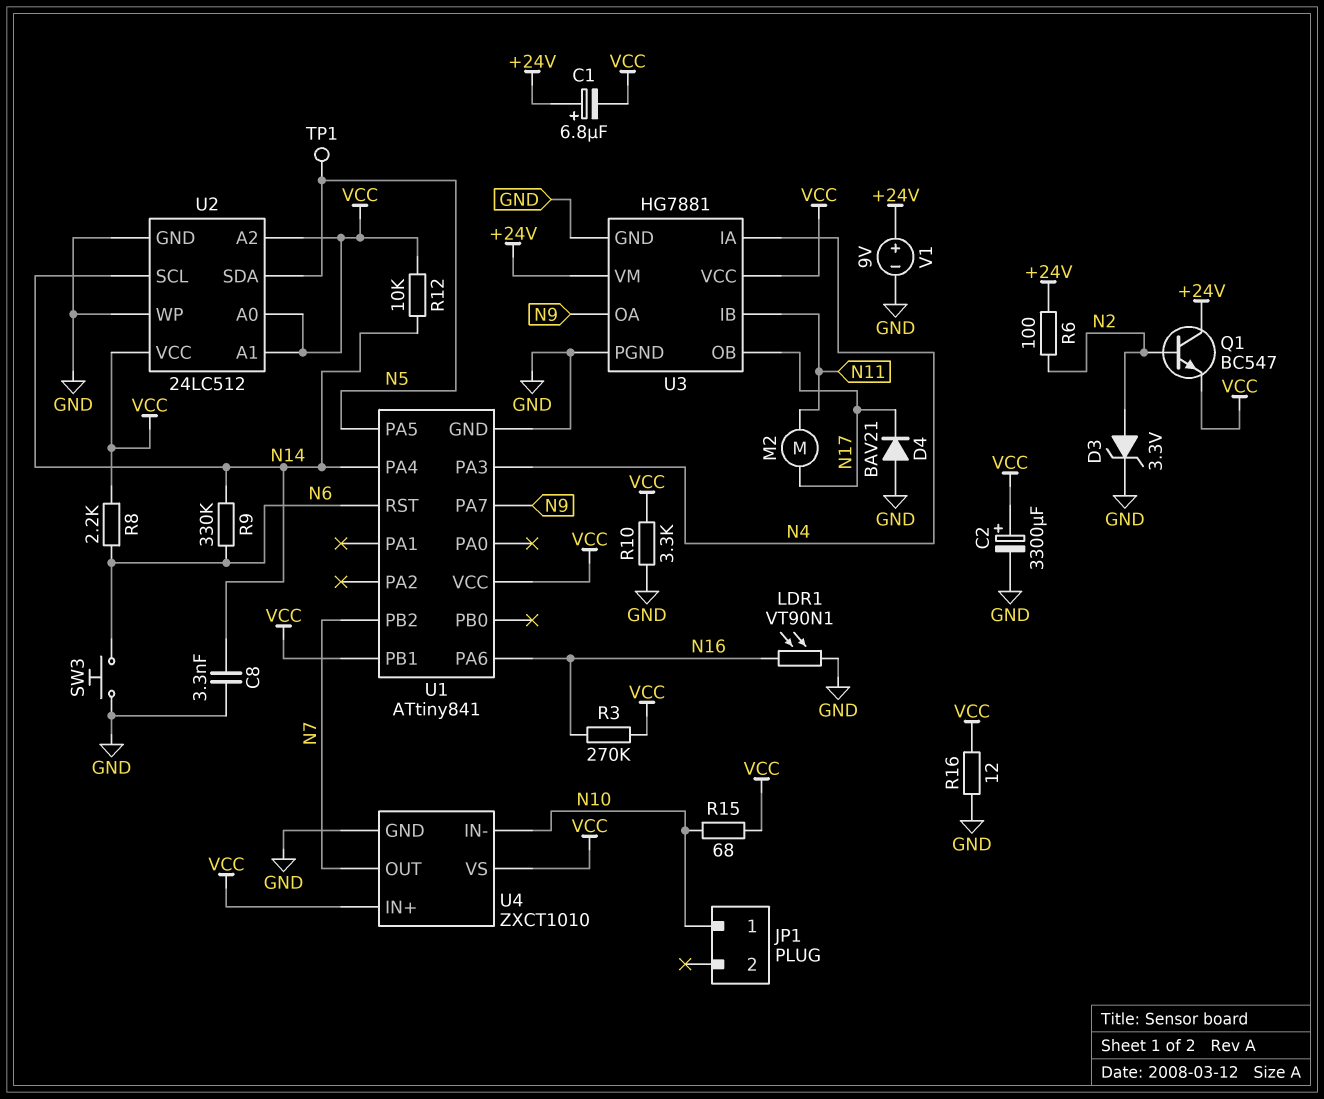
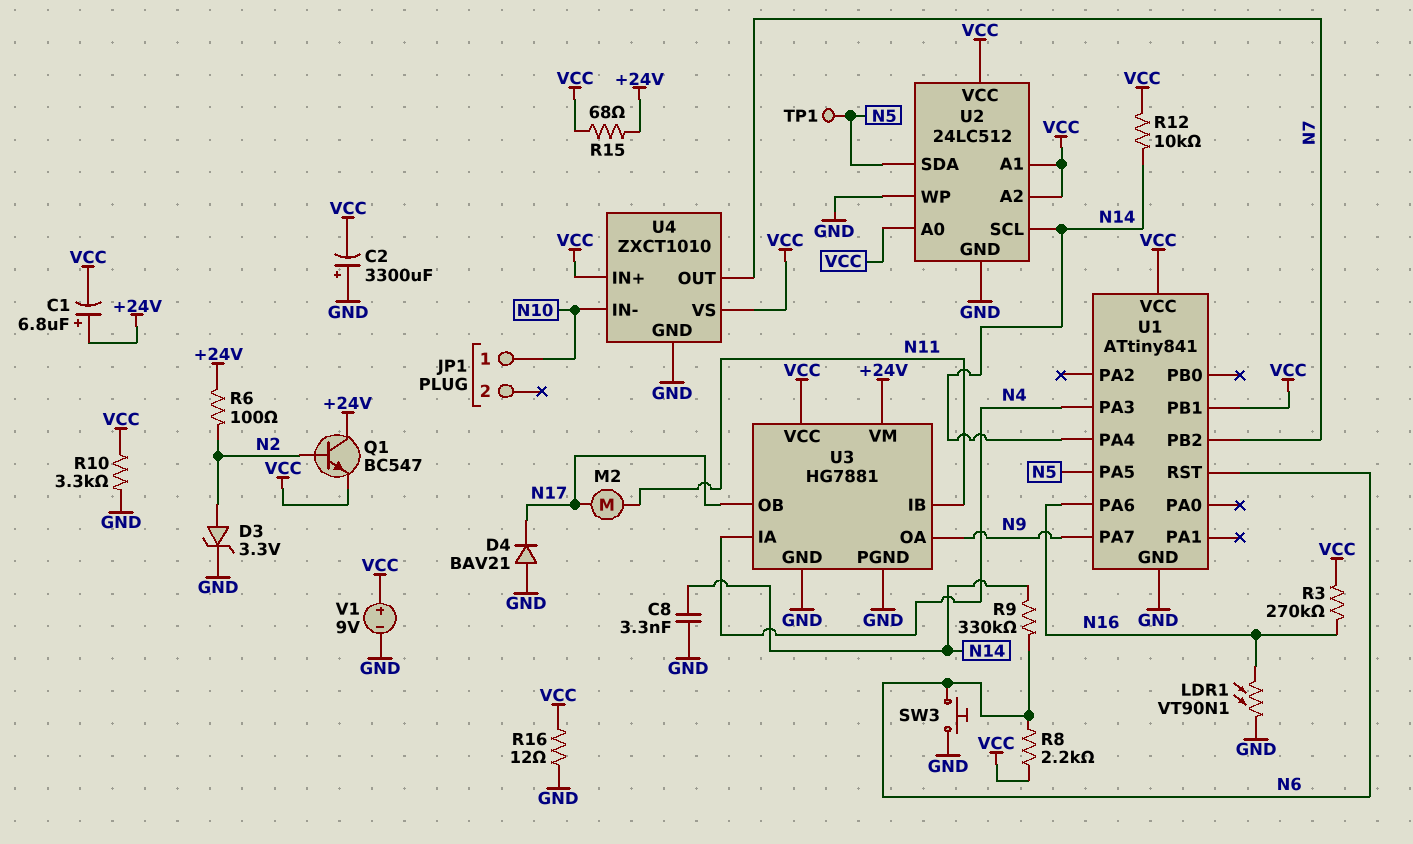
C2: 3300uF (plus VCC, minus GND) -> 3300uF (plus GND, minus VCC)
R15: 68 (N10, VCC) -> 68 (+24V, VCC)
V1: 9V (plus +24V, minus GND) -> 9V (plus VCC, minus GND)

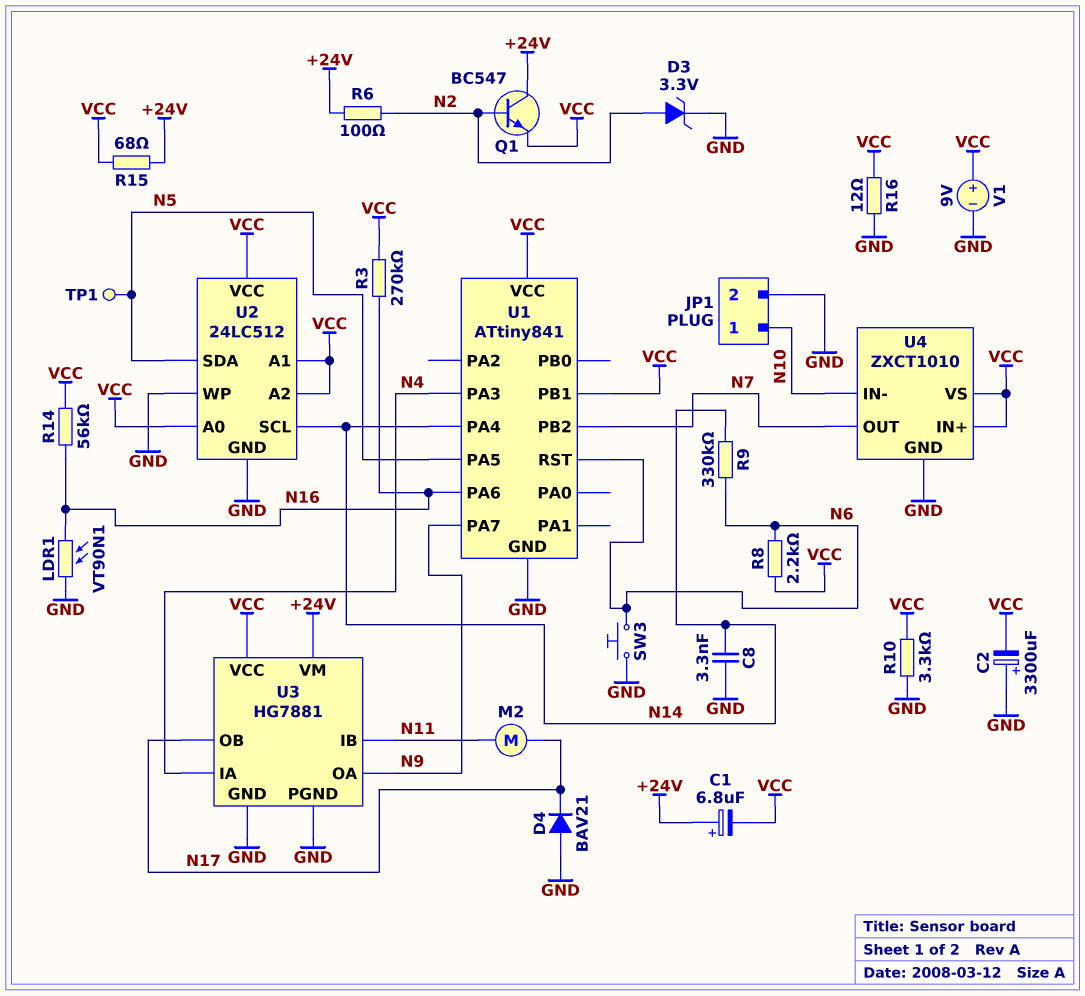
JP1 pin 2: none -> GND
R12: 10k (N14, VCC) -> none
R14: none -> 56k (N16, VCC)

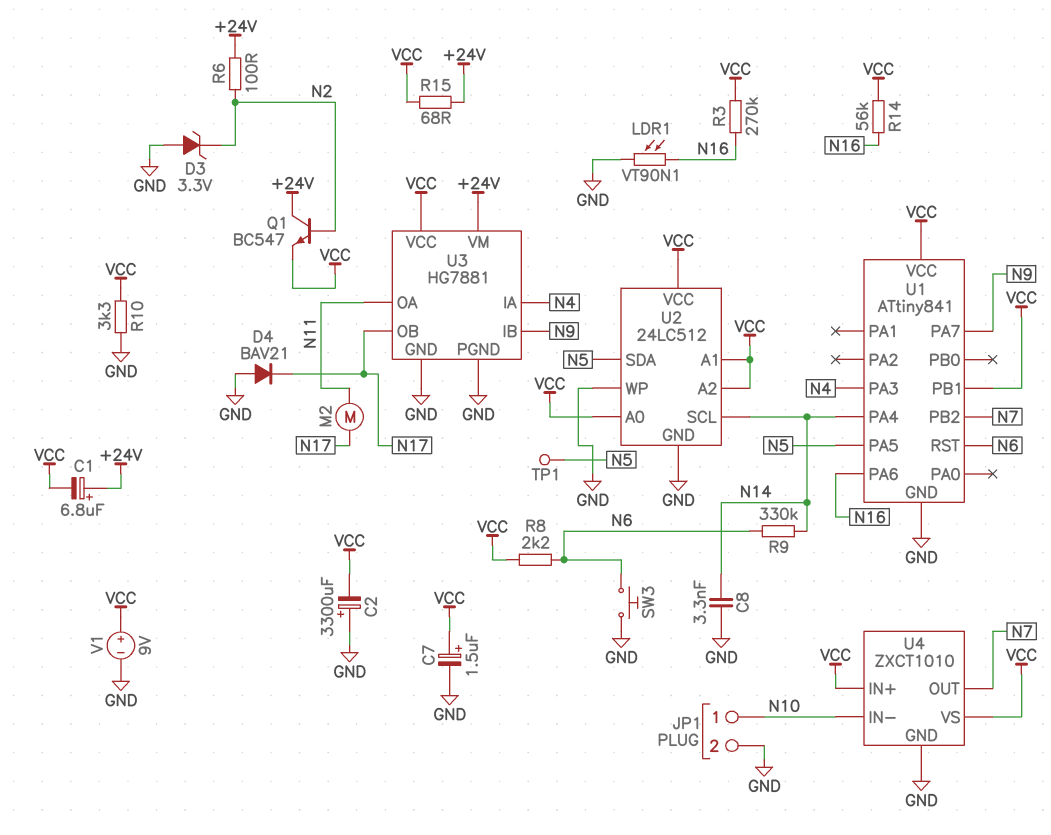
C7: none -> 1.5uF (plus VCC, minus GND)
D3: zener 3.3V (A N2, K GND) -> zener 3.3V (A GND, K N2)
R16: 12 (GND, VCC) -> none
U3 pin IB: N11 -> N9
U3 pin OA: N9 -> N11

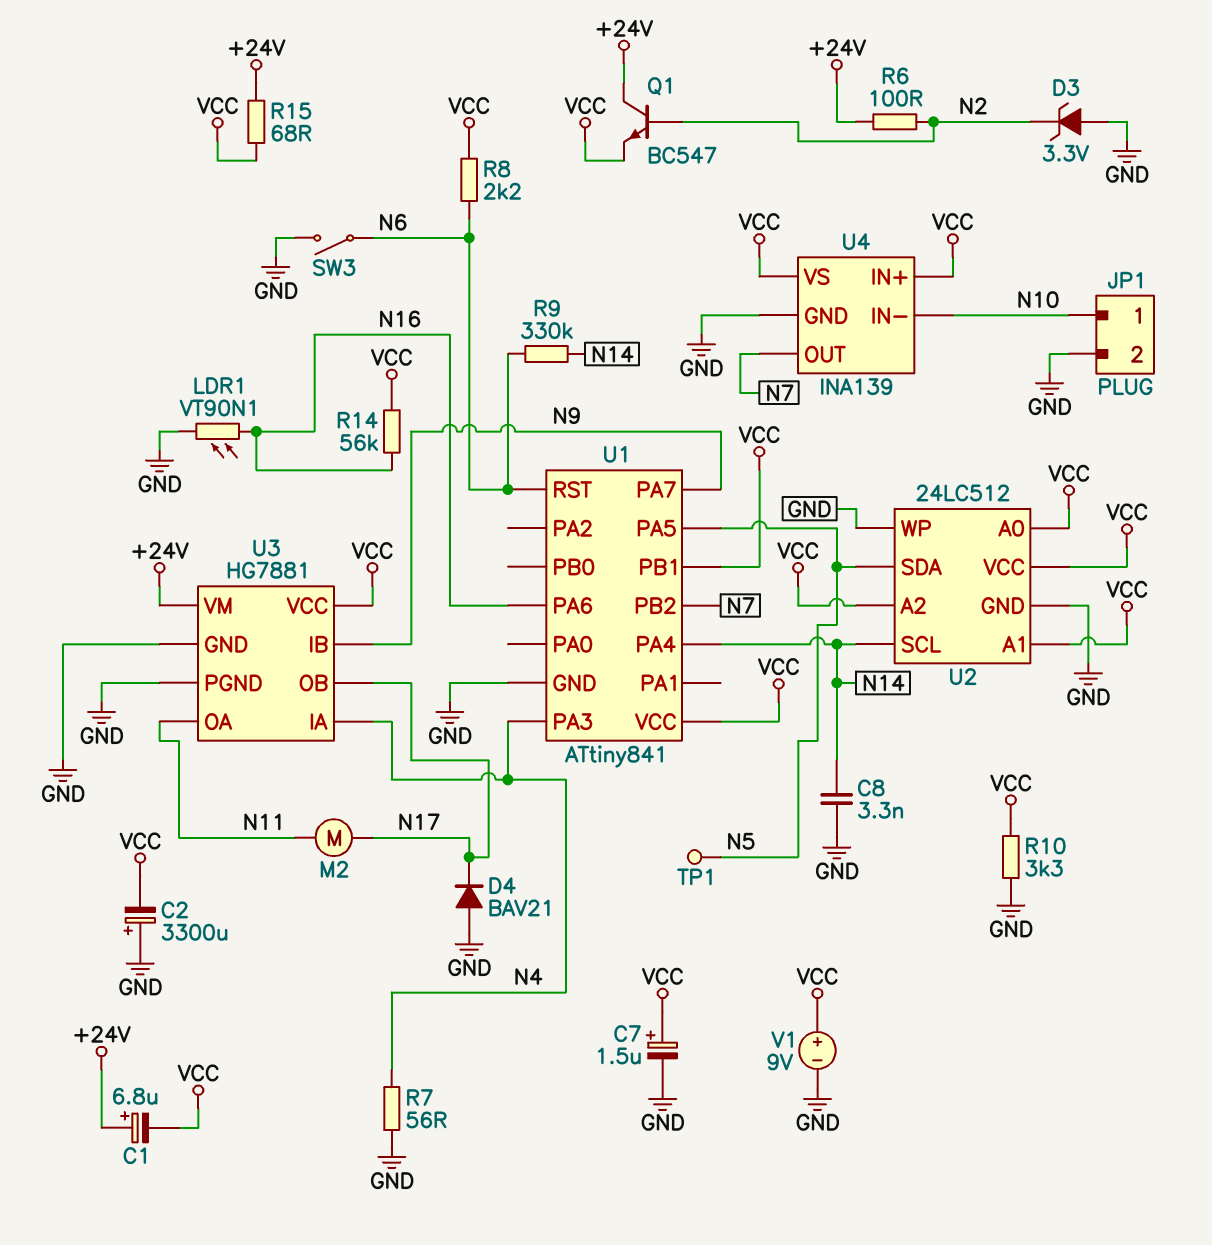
R3: 270k (N16, VCC) -> none
R7: none -> 56 (GND, N4)
SW3: button (GND, N6) -> switch (GND, N6)
U4: ZXCT1010 -> INA139

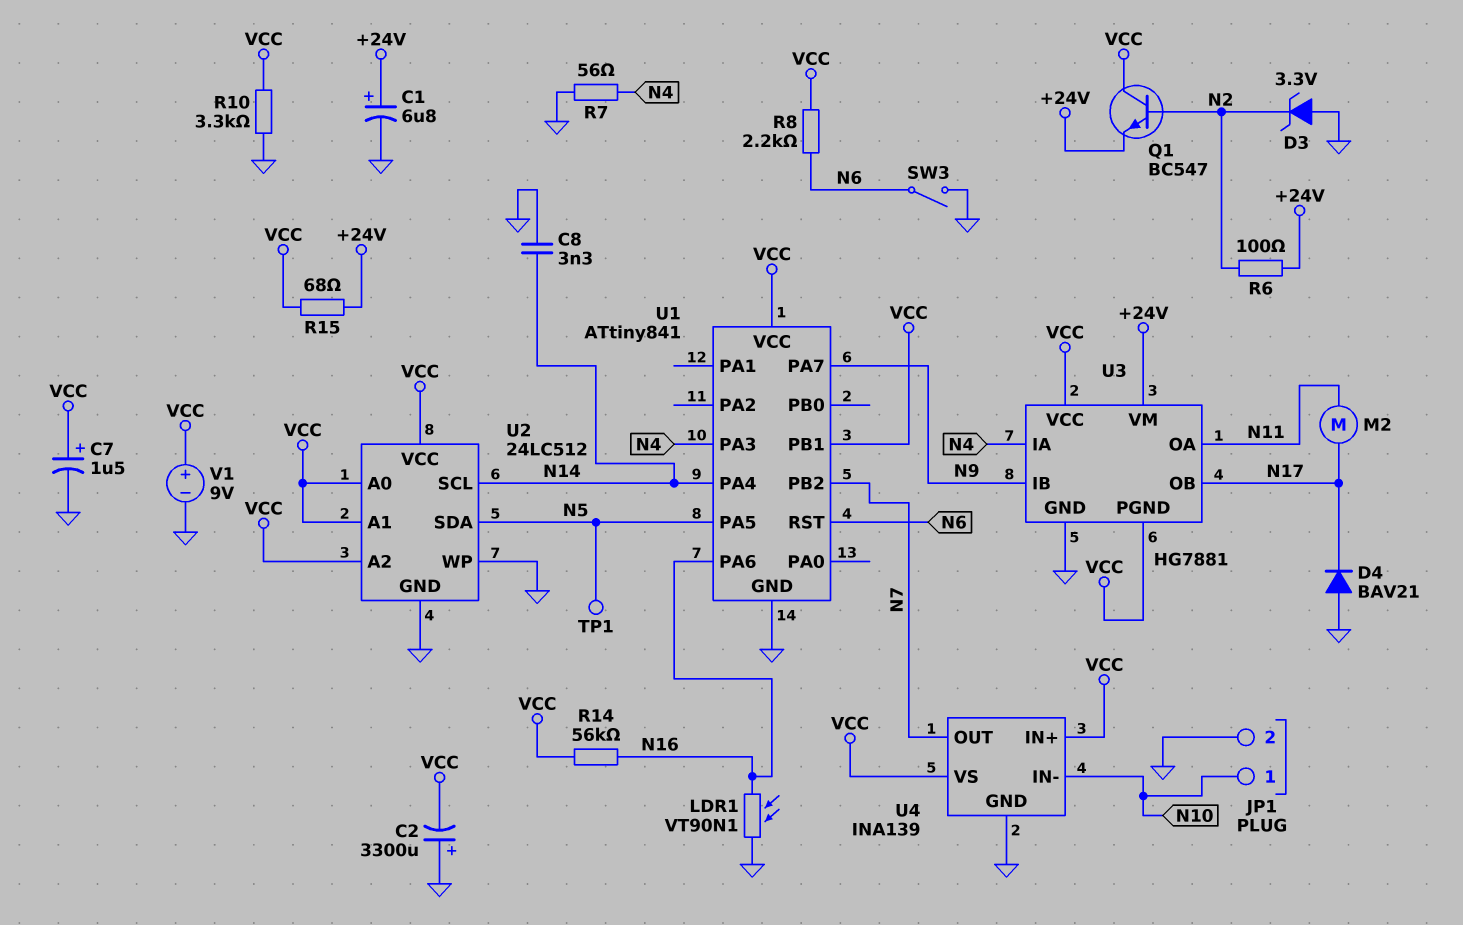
C1: 6.8uF (plus +24V, minus VCC) -> 6.8uF (plus +24V, minus GND)
Q1: NPN BC547 (B N2, C +24V, E VCC) -> NPN BC547 (B N2, C VCC, E +24V)
R9: 330k (N6, N14) -> none
U3 pin PGND: GND -> VCC

